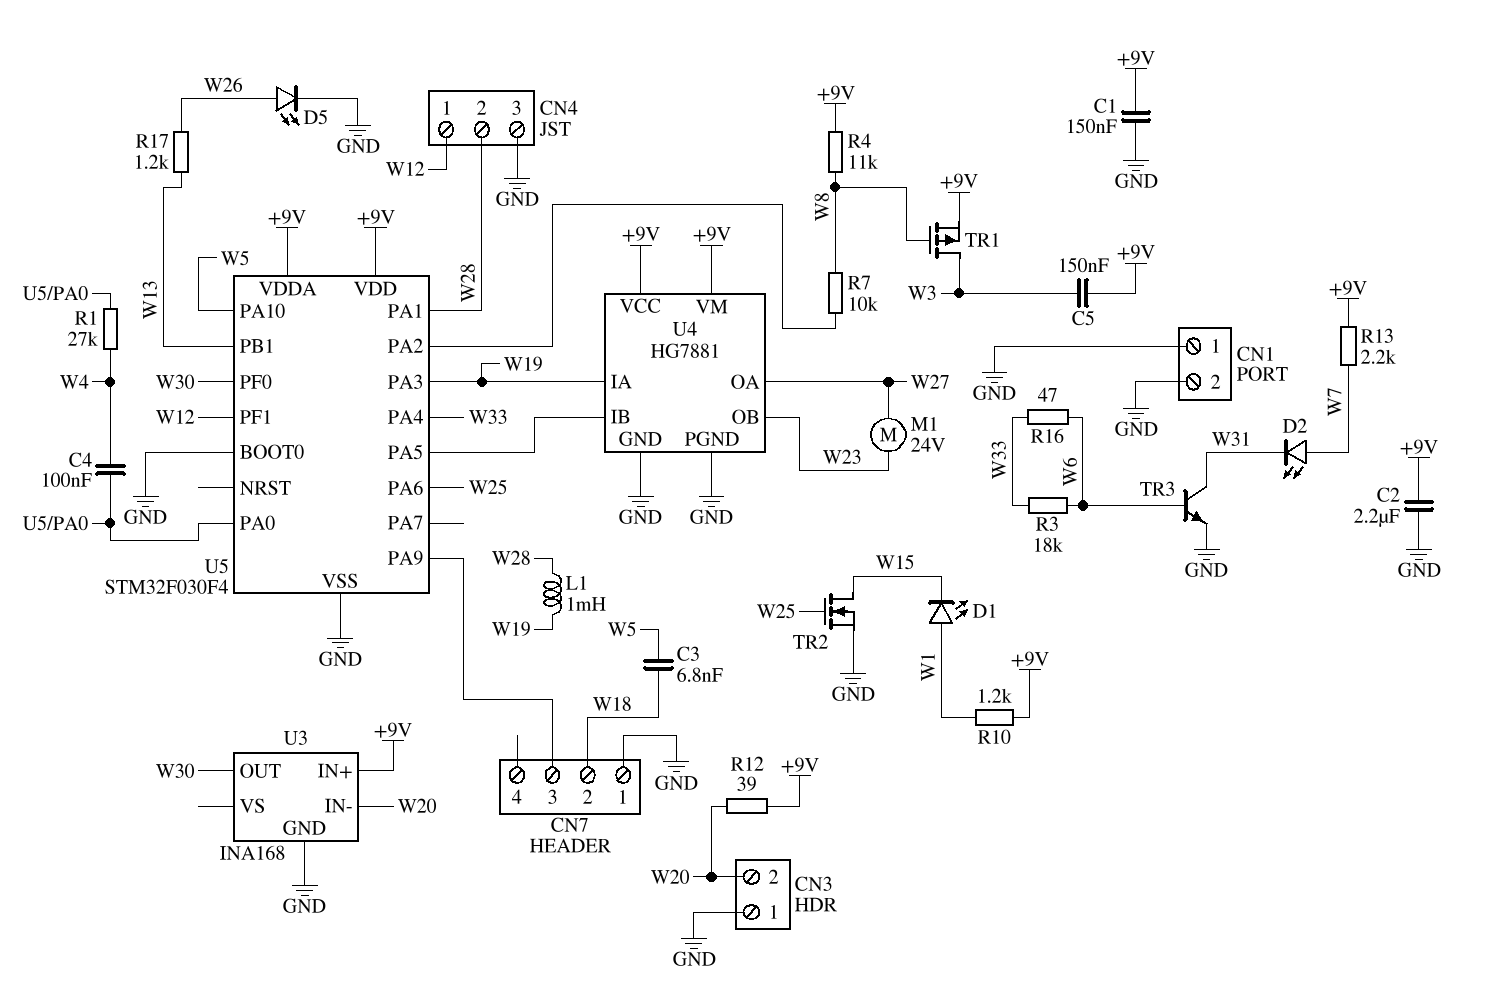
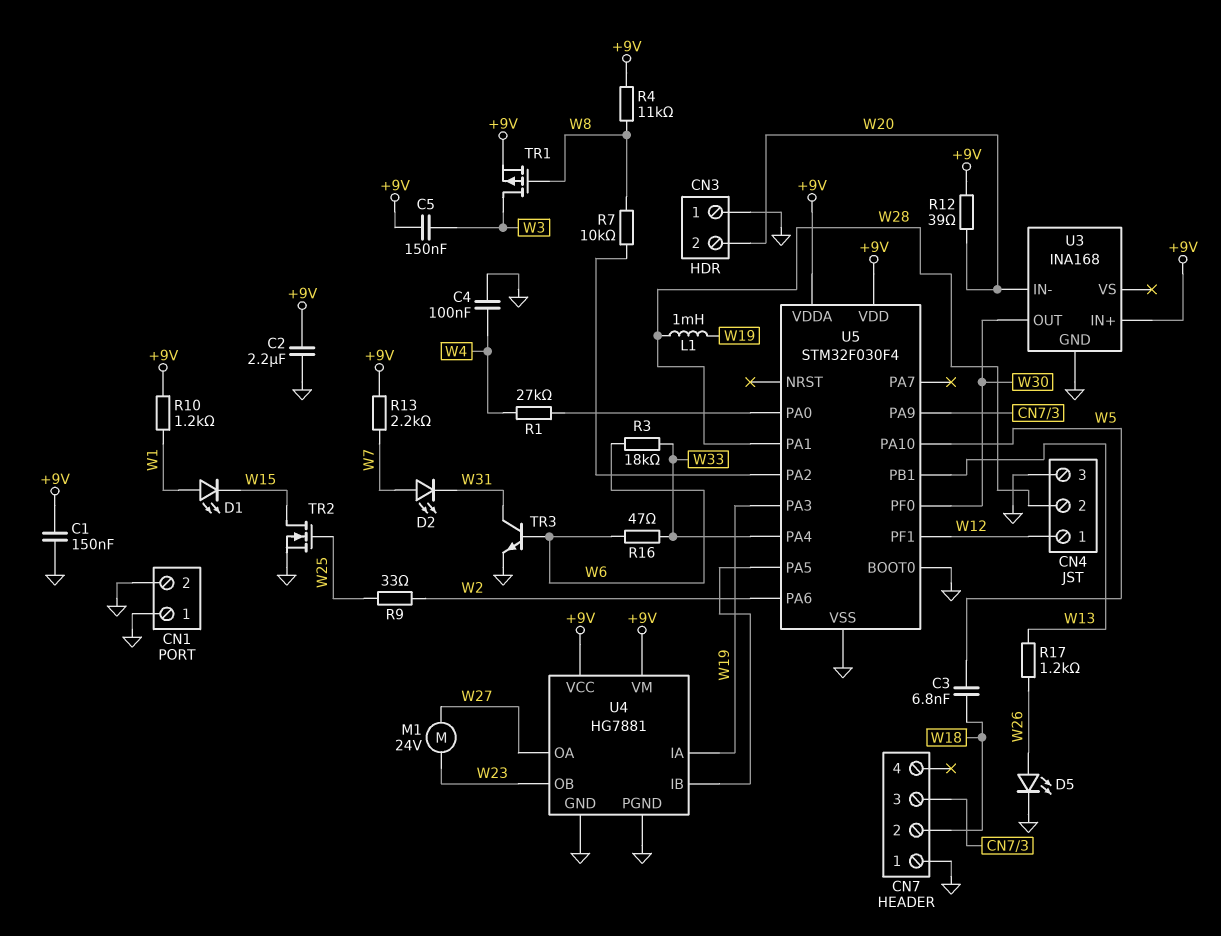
C4: 100nF (U5/PA0, W4) -> 100nF (GND, W4)
R9: none -> 33 (W2, W25)
U5 pin PA6: W25 -> W2

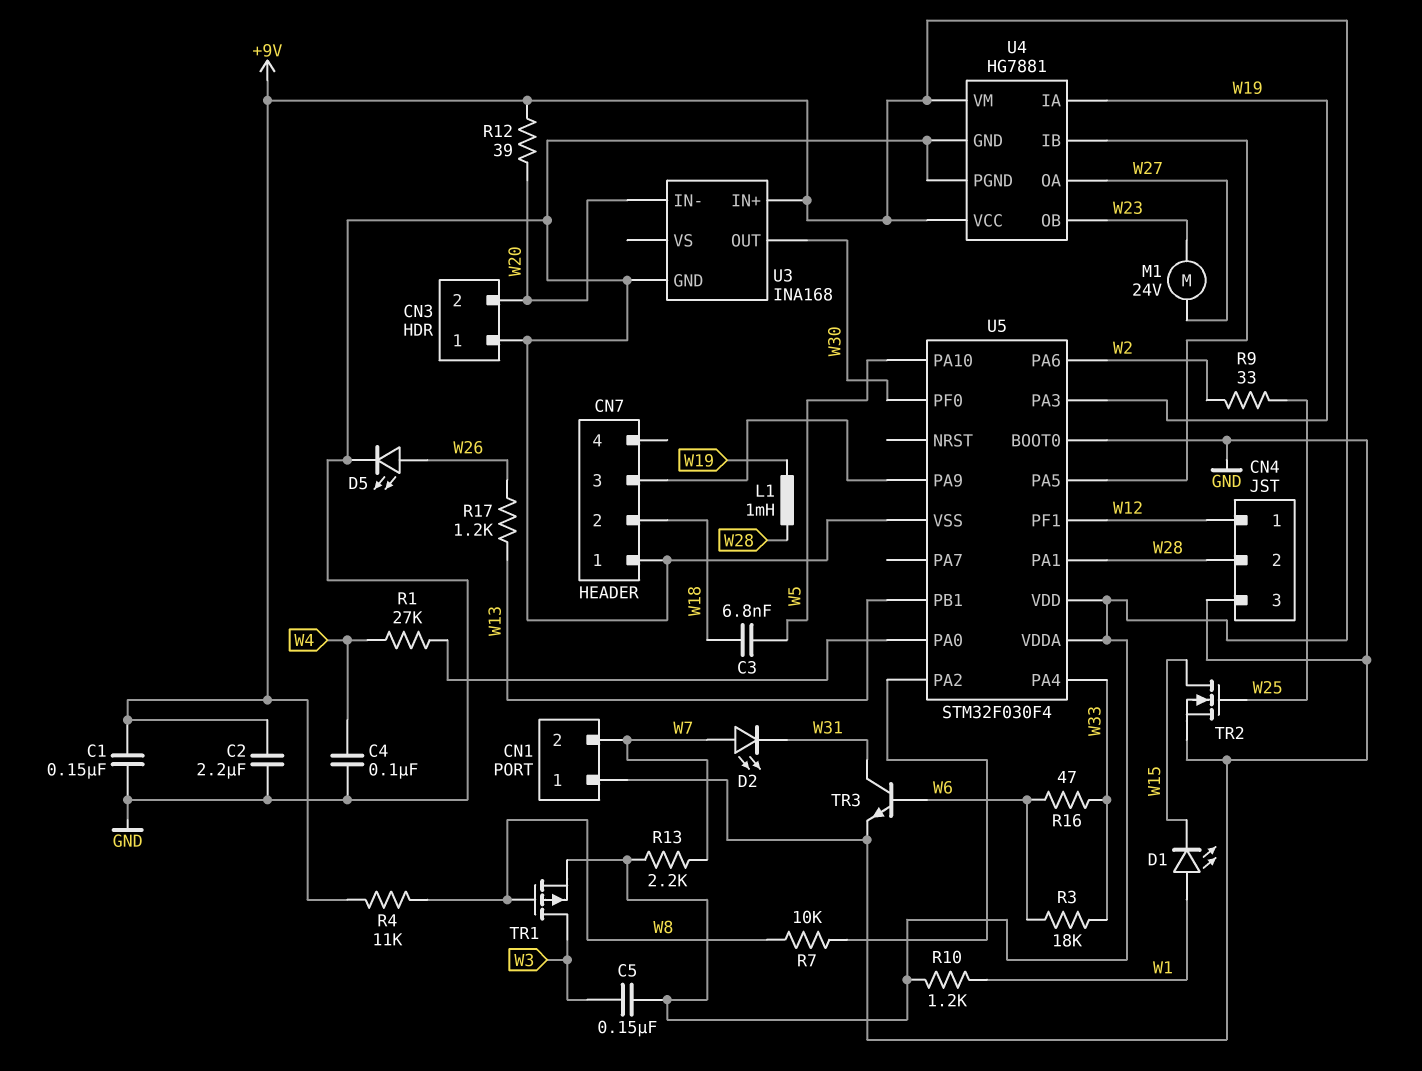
CN1 pin 2: GND -> W7

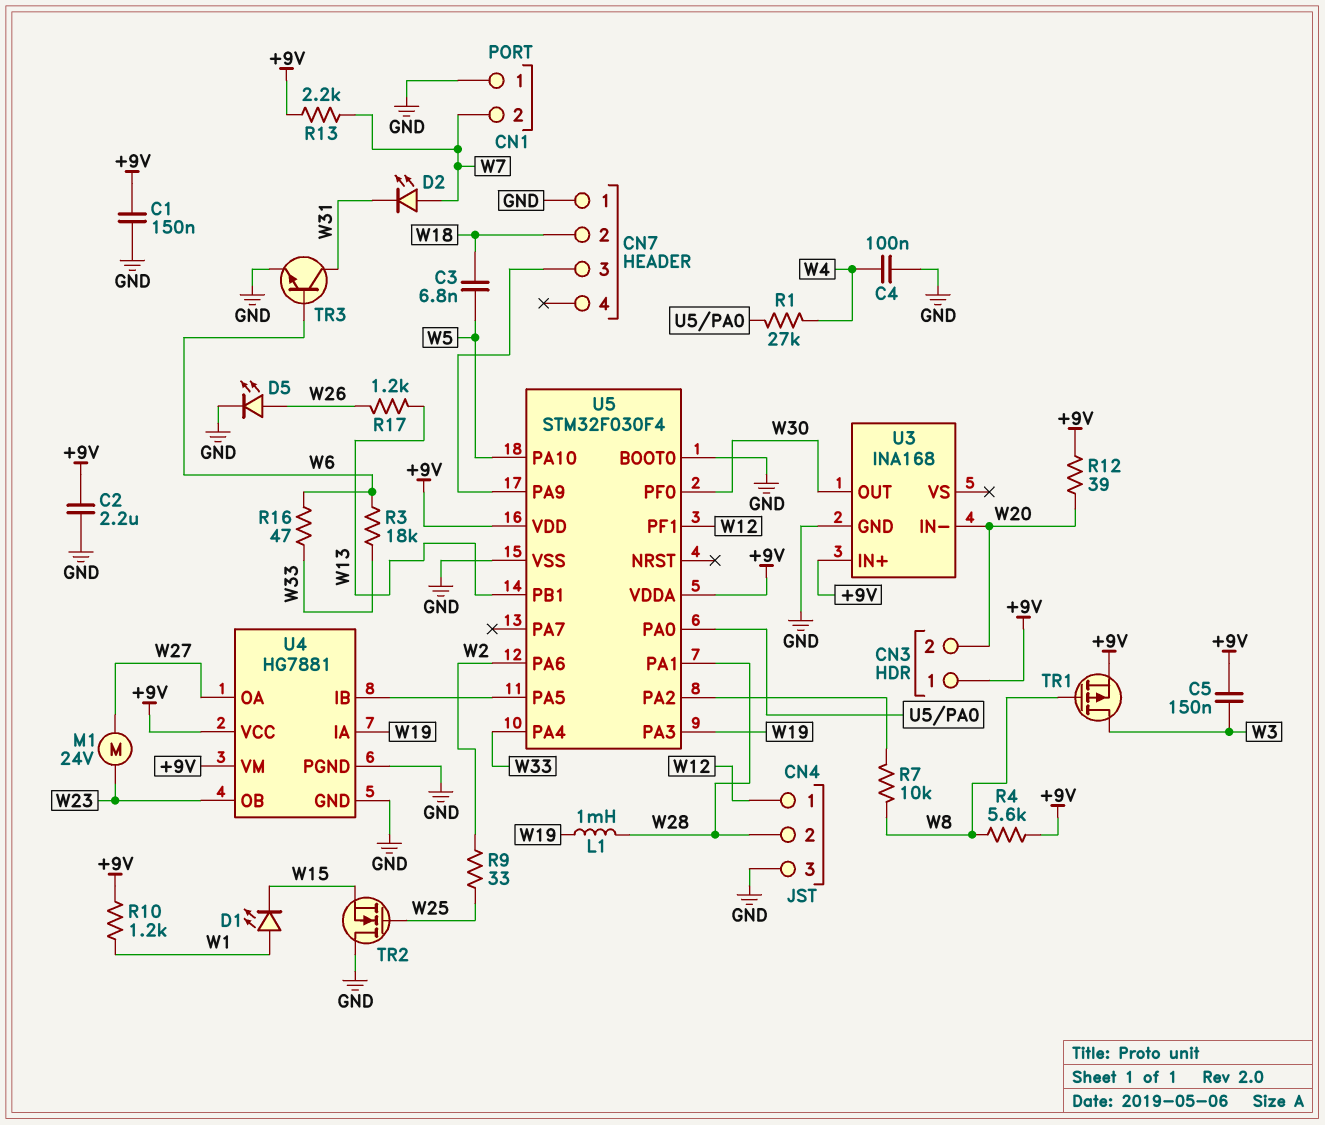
CN3 pin 1: GND -> +9V
R4: 11k (+9V, W8) -> 5.6k (+9V, W8)
TR2: NMOS (G W25, D W15, S GND) -> NMOS (G W25, D GND, S W15)

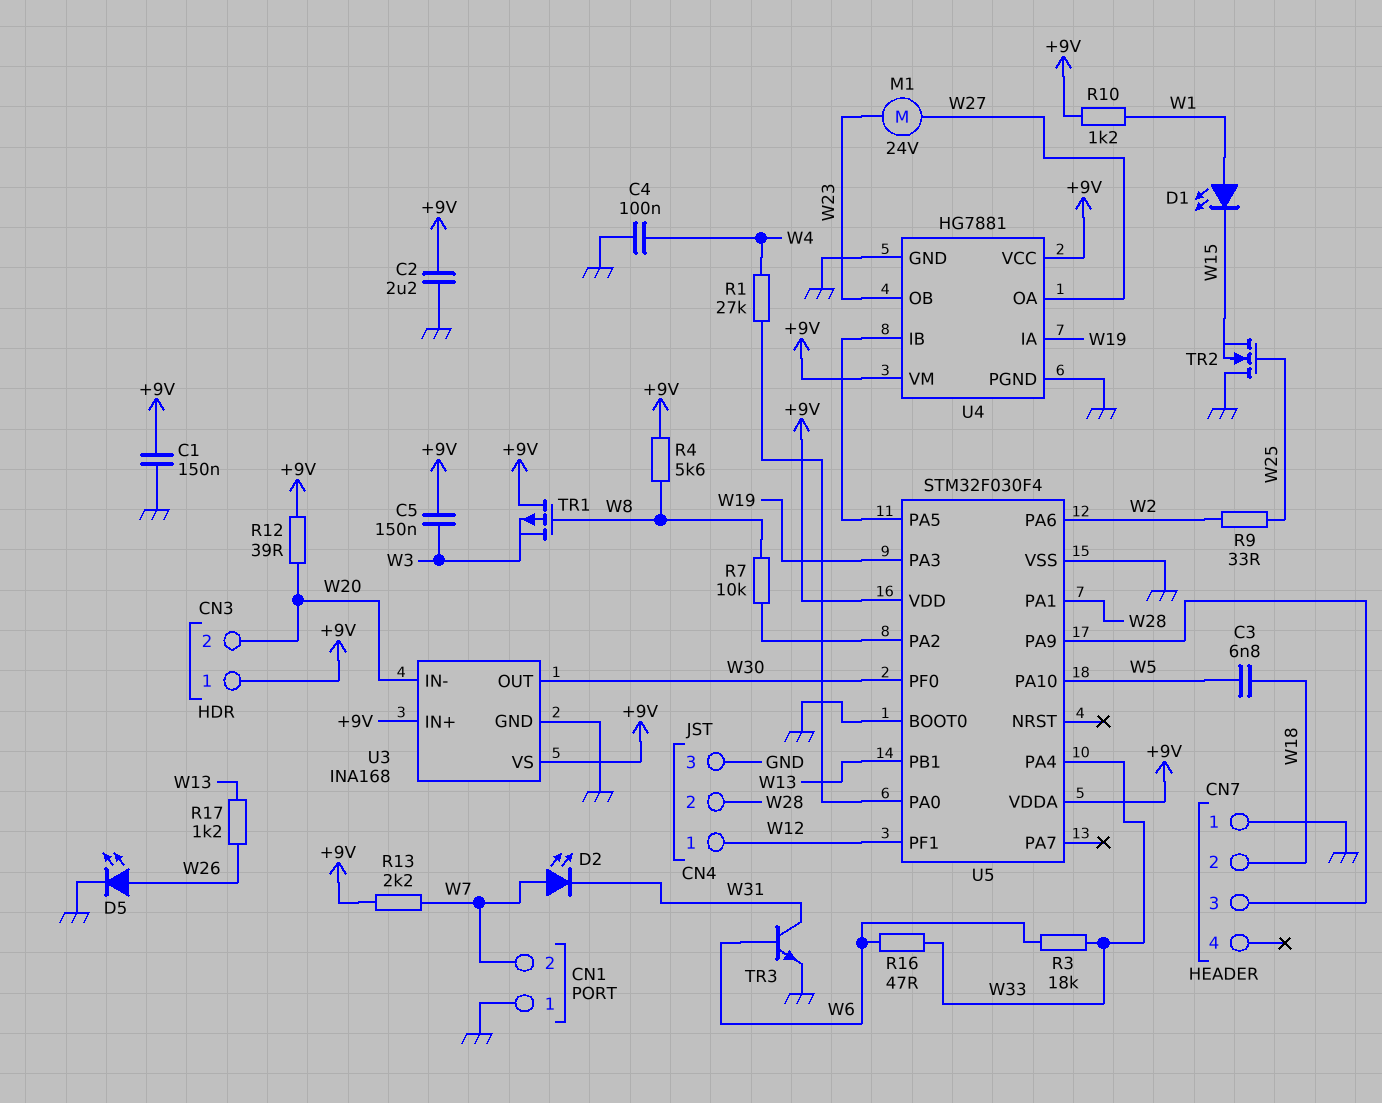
L1: 1mH (W19, W28) -> none
TR1: PMOS (G W8, D W3, S +9V) -> PMOS (G W8, D +9V, S W3)
U3 pin VS: none -> +9V

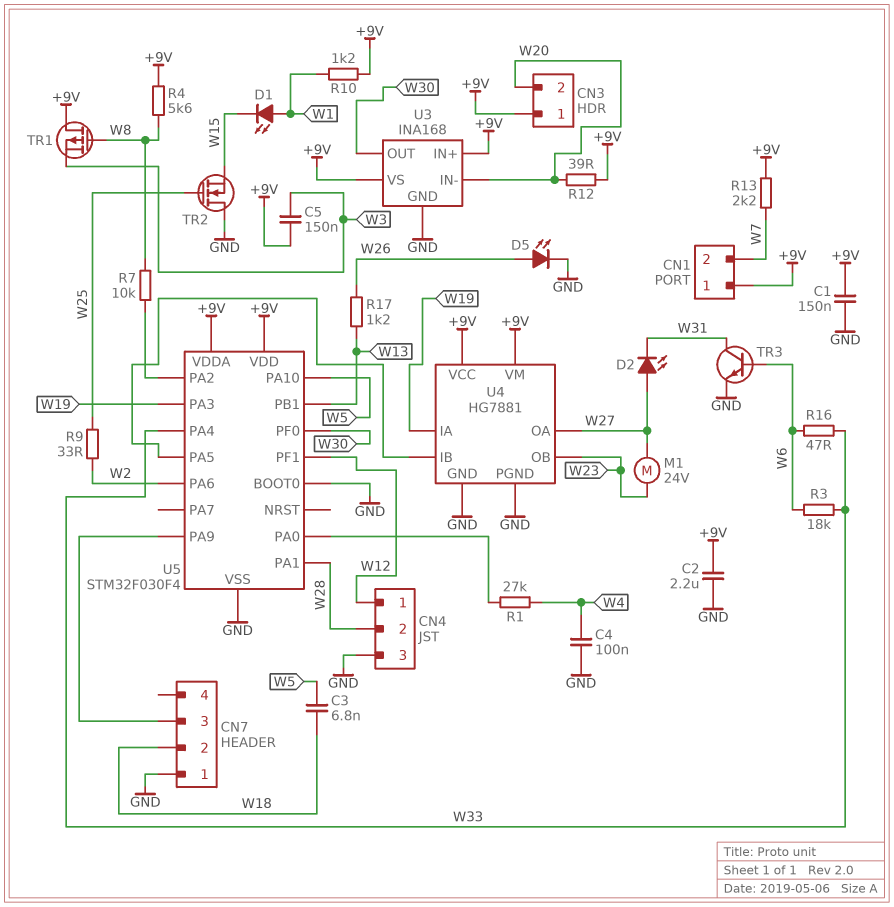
CN1 pin 1: GND -> +9V
D2: LED (A W7, K W31) -> LED (A W27, K W31)

